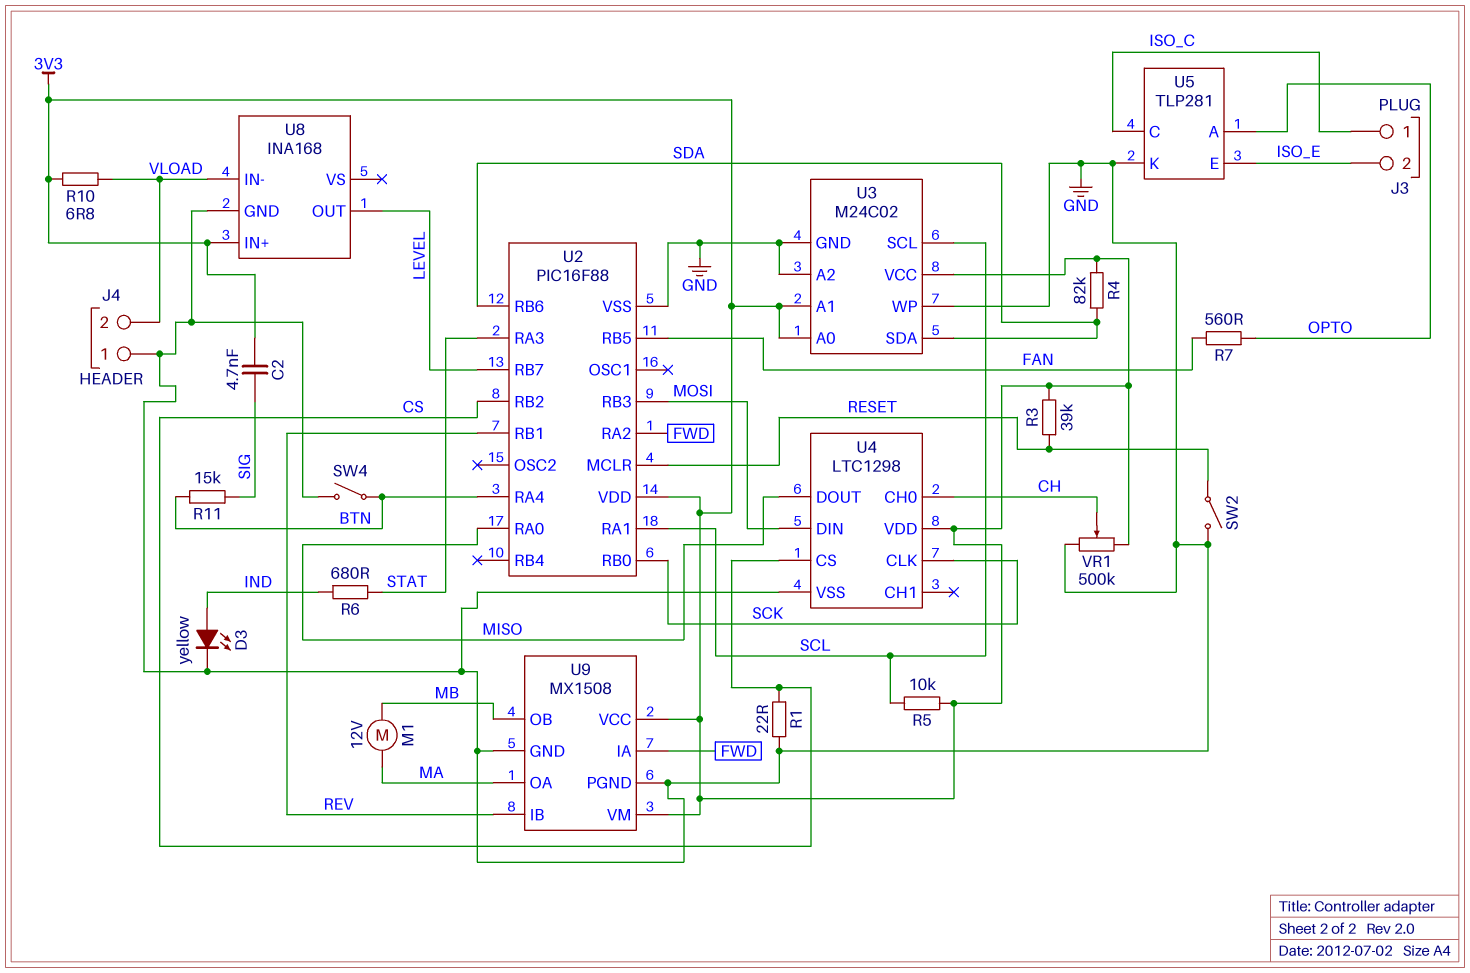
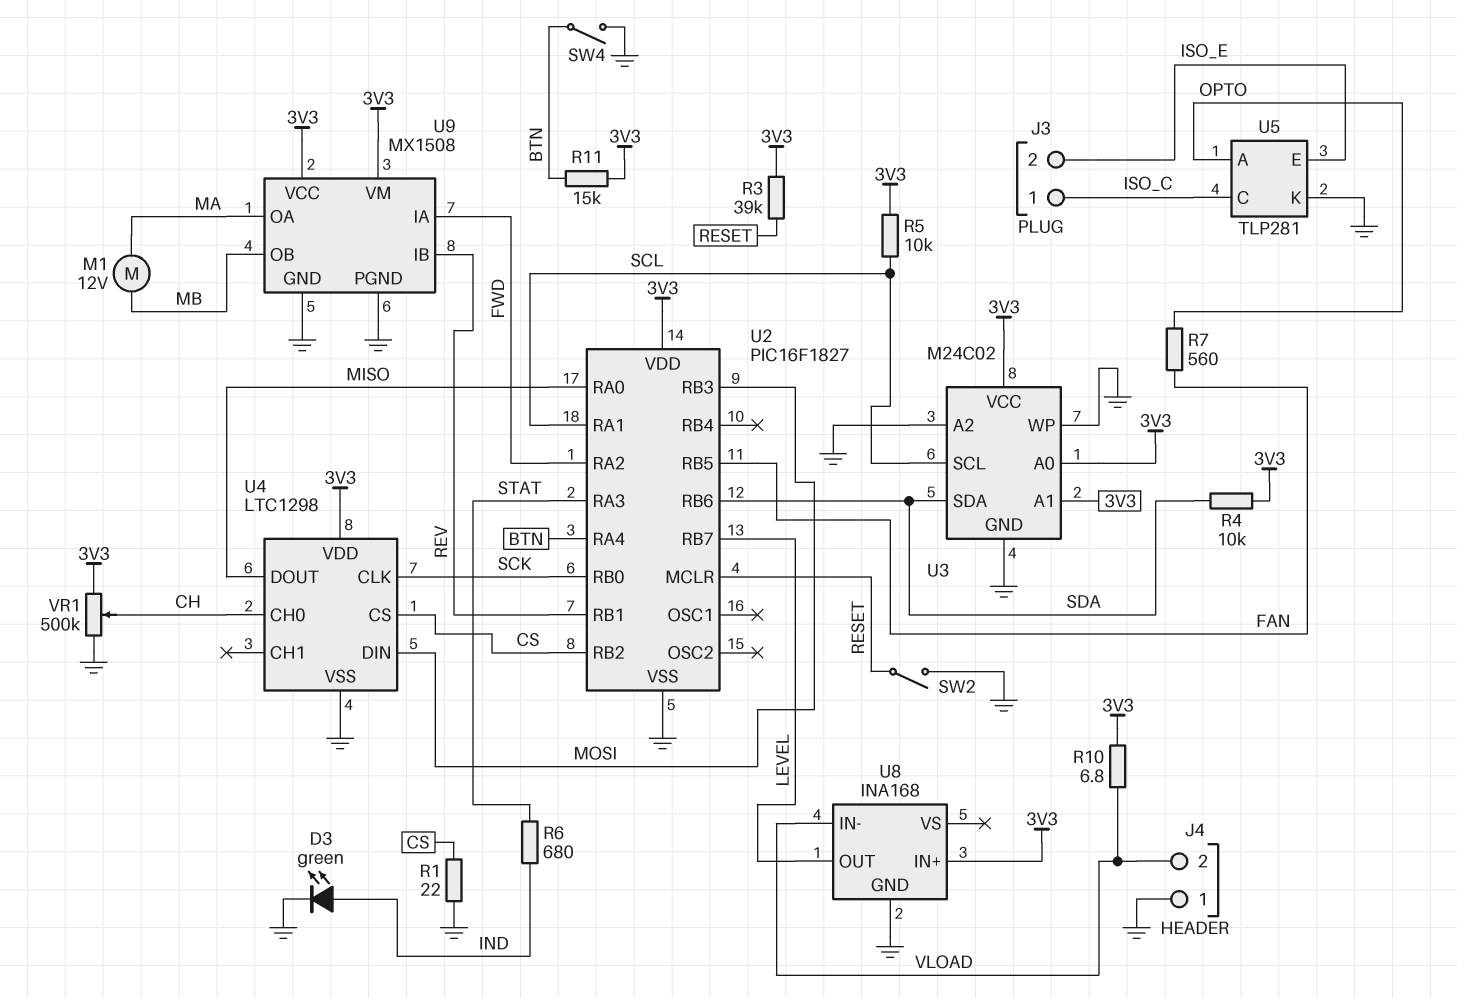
C2: 4.7nF (3V3, SIG) -> none
D3: LED yellow (A IND, K GND) -> LED green (A IND, K GND)
R4: 82k (3V3, SDA) -> 10k (3V3, SDA)
R11: 15k (BTN, SIG) -> 15k (3V3, BTN)
U2: PIC16F88 -> PIC16F1827

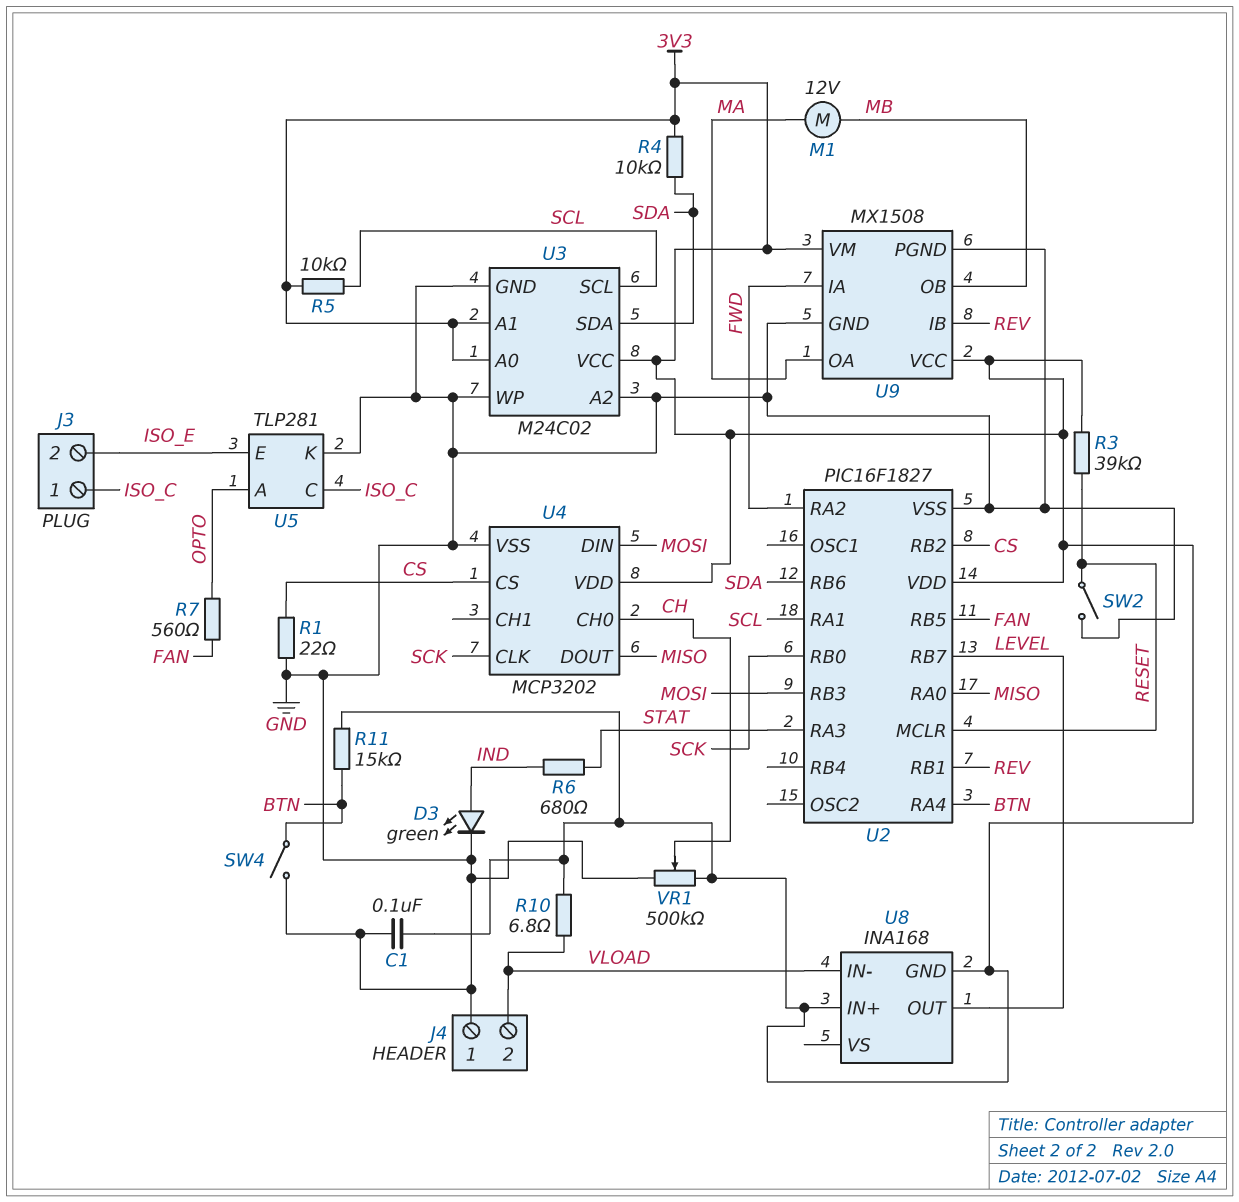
C1: none -> 100nF (3V3, GND)
U4: LTC1298 -> MCP3202
U8 pin GND: GND -> 3V3

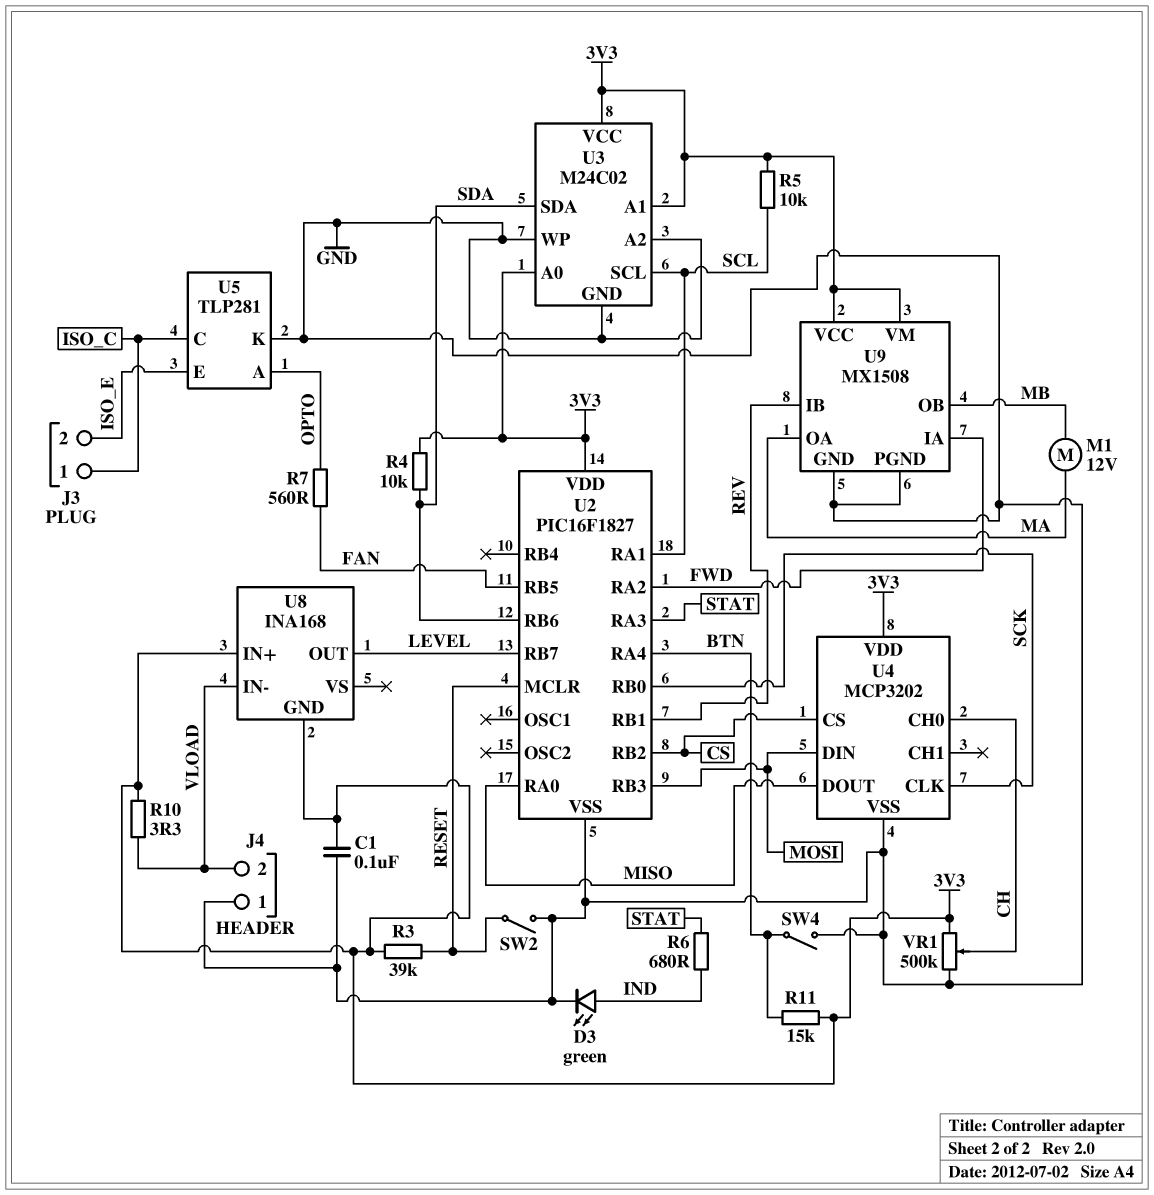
R1: 22 (CS, GND) -> none
R10: 6.8 (3V3, VLOAD) -> 3.3 (3V3, VLOAD)

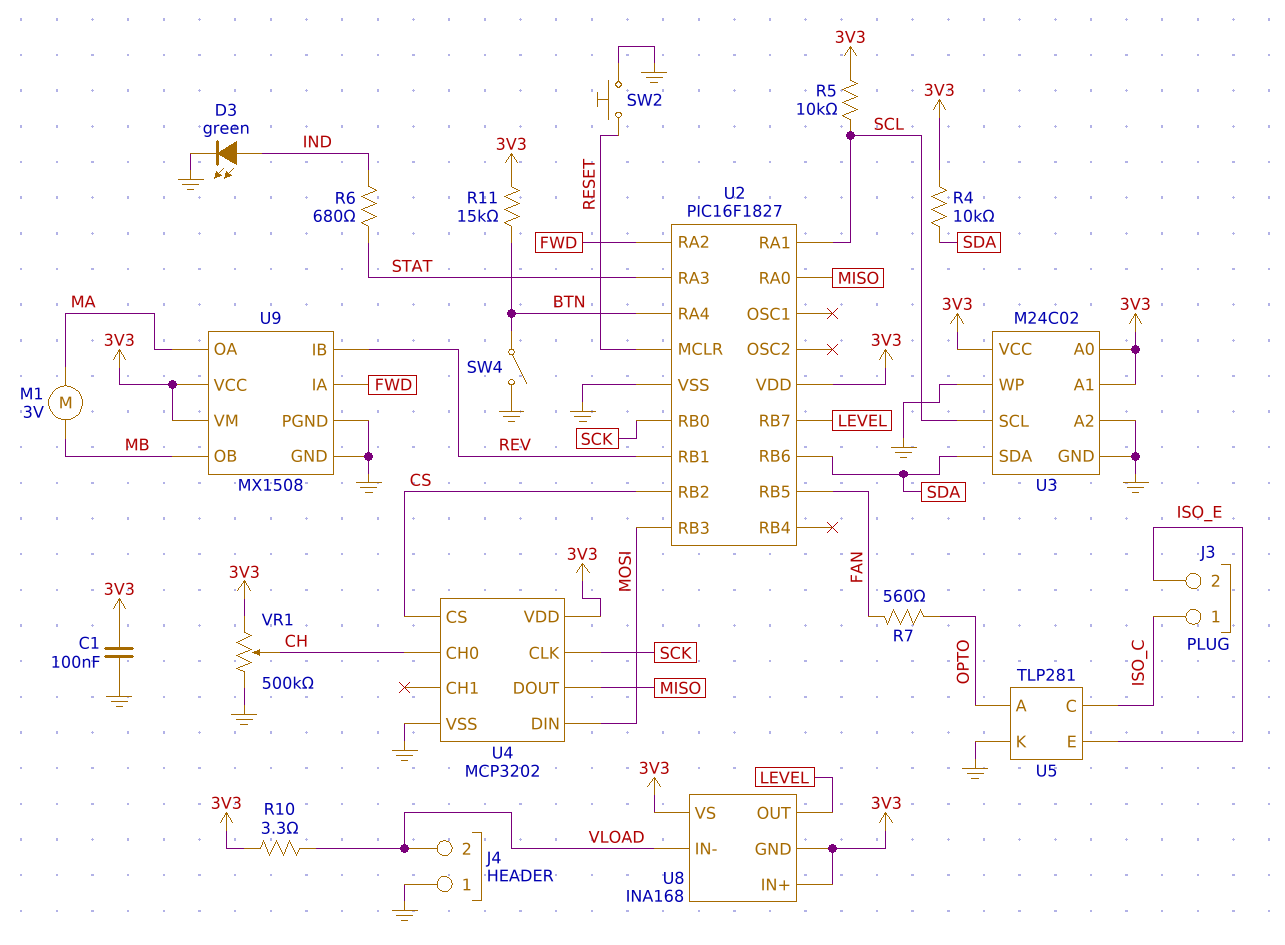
M1: motor 12V (MA, MB) -> motor 3V (MA, MB)
R3: 39k (3V3, RESET) -> none
SW2: switch (GND, RESET) -> button (GND, RESET)
U8 pin VS: none -> 3V3

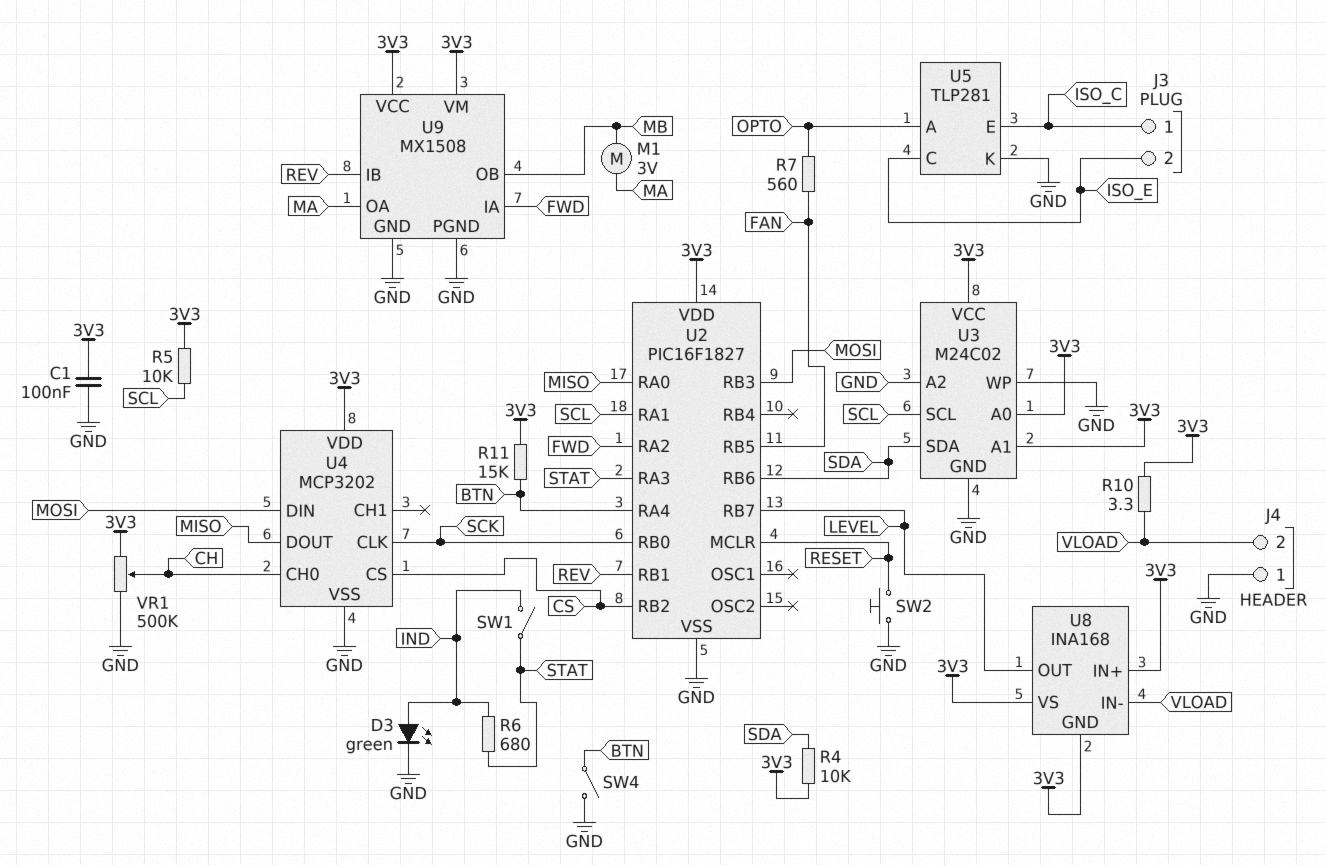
SW1: none -> switch (IND, STAT)
U5 pin C: ISO_C -> ISO_E
U5 pin E: ISO_E -> ISO_C

